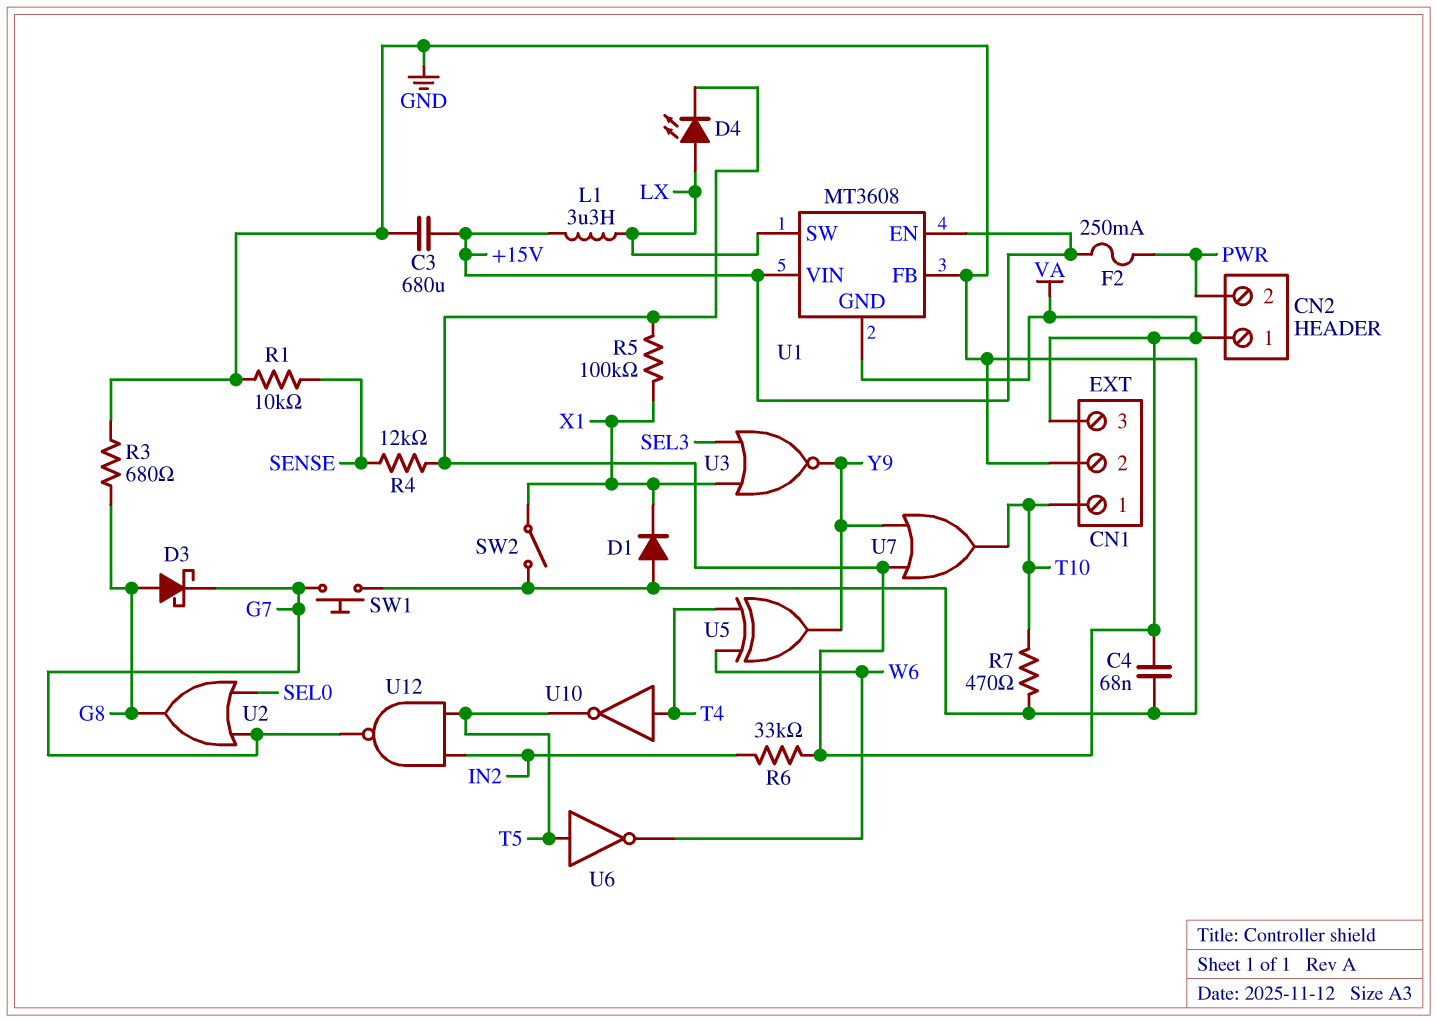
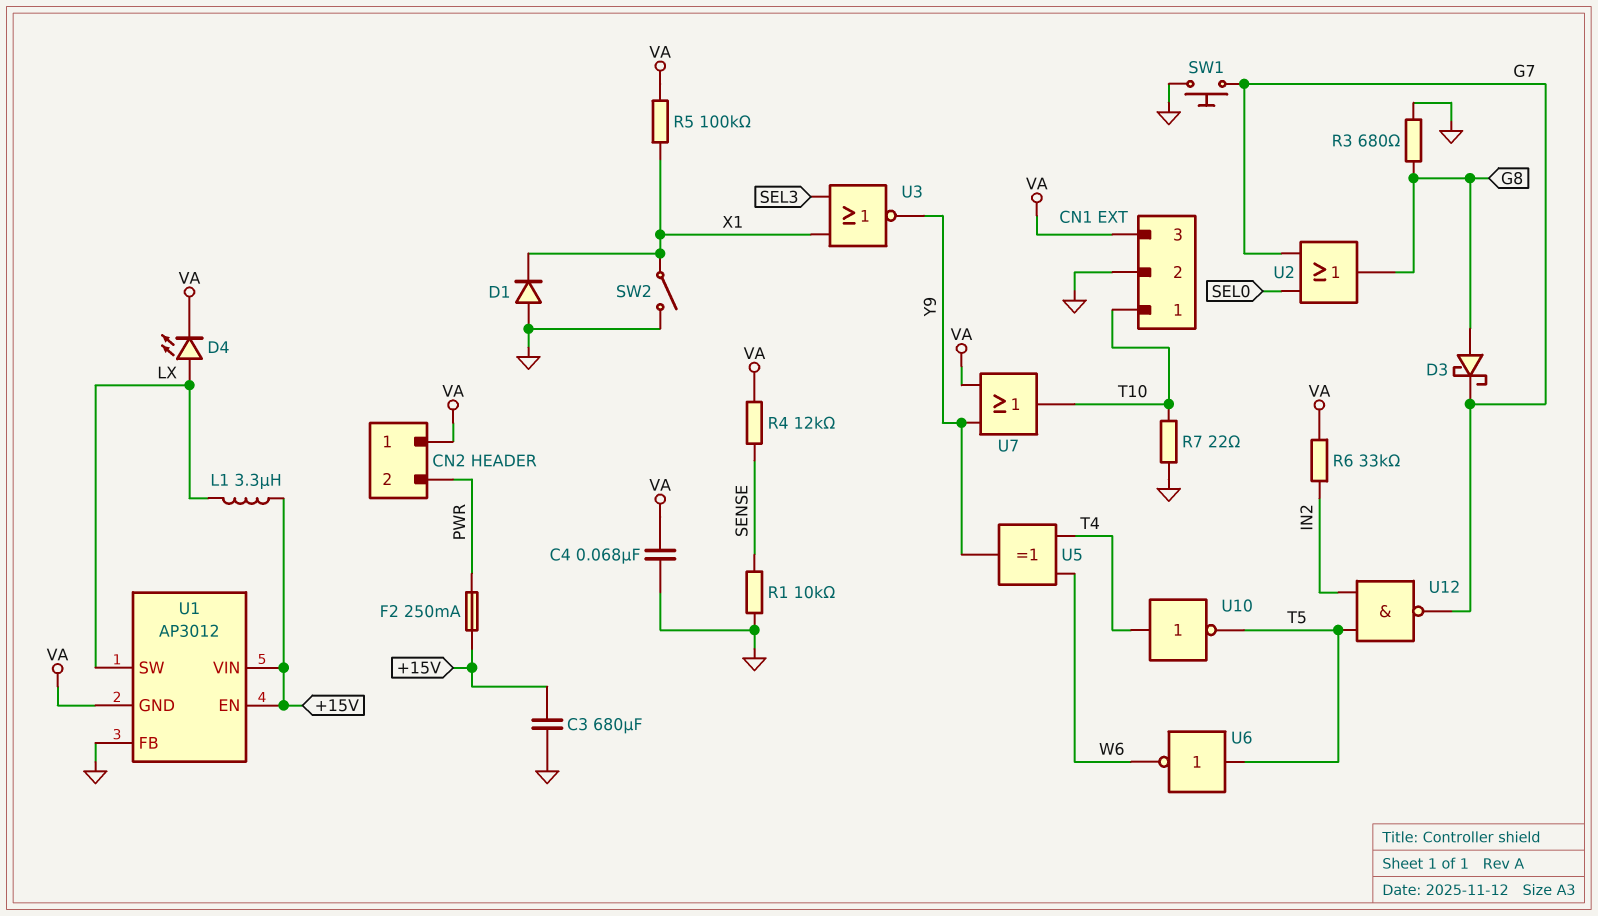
R7: 470 (GND, T10) -> 22 (GND, T10)
U1: MT3608 -> AP3012

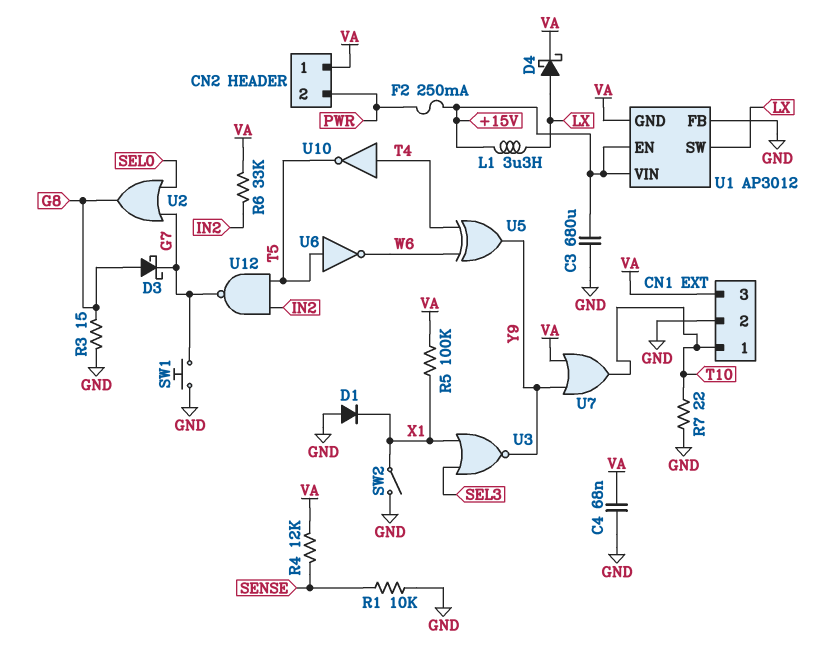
D4: LED (A LX, K VA) -> schottky (A LX, K VA)
R3: 680 (G8, GND) -> 15 (G8, GND)

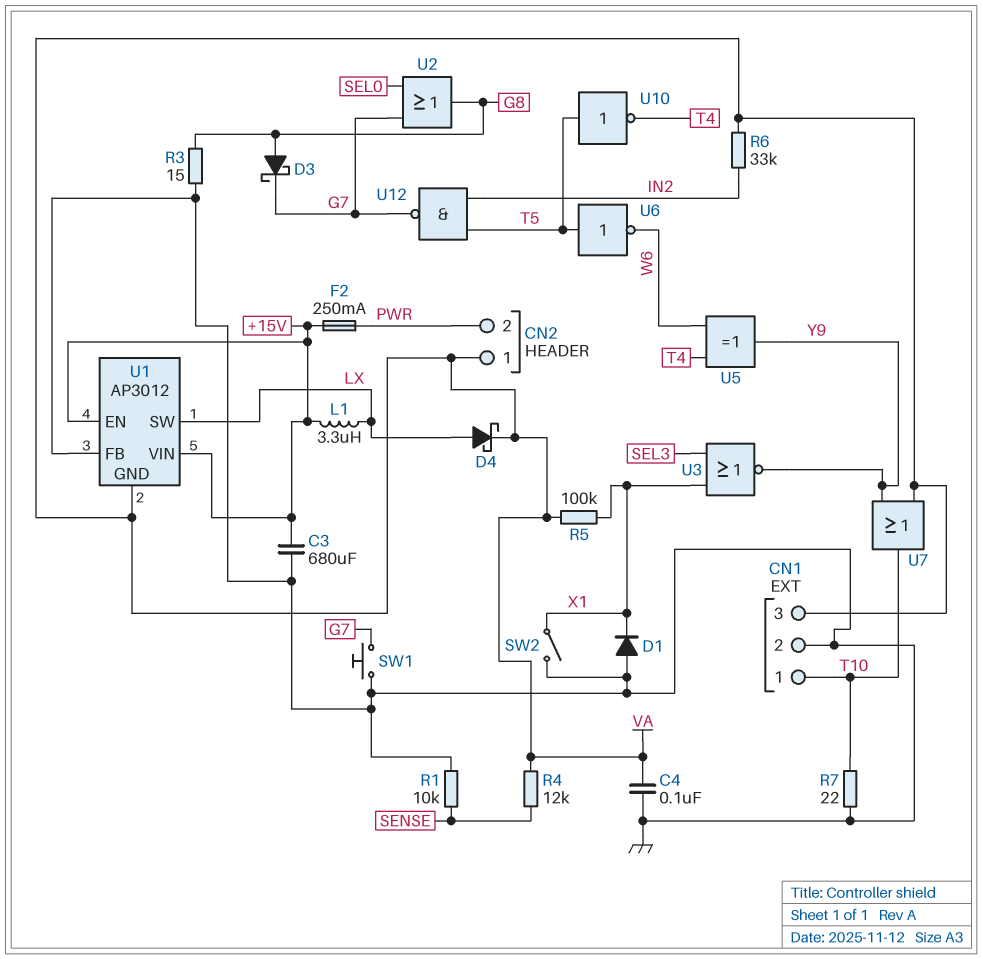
C4: 68nF (GND, VA) -> 100nF (GND, VA)
U10: NOT (in T4, out T5) -> NOT (in T5, out T4)

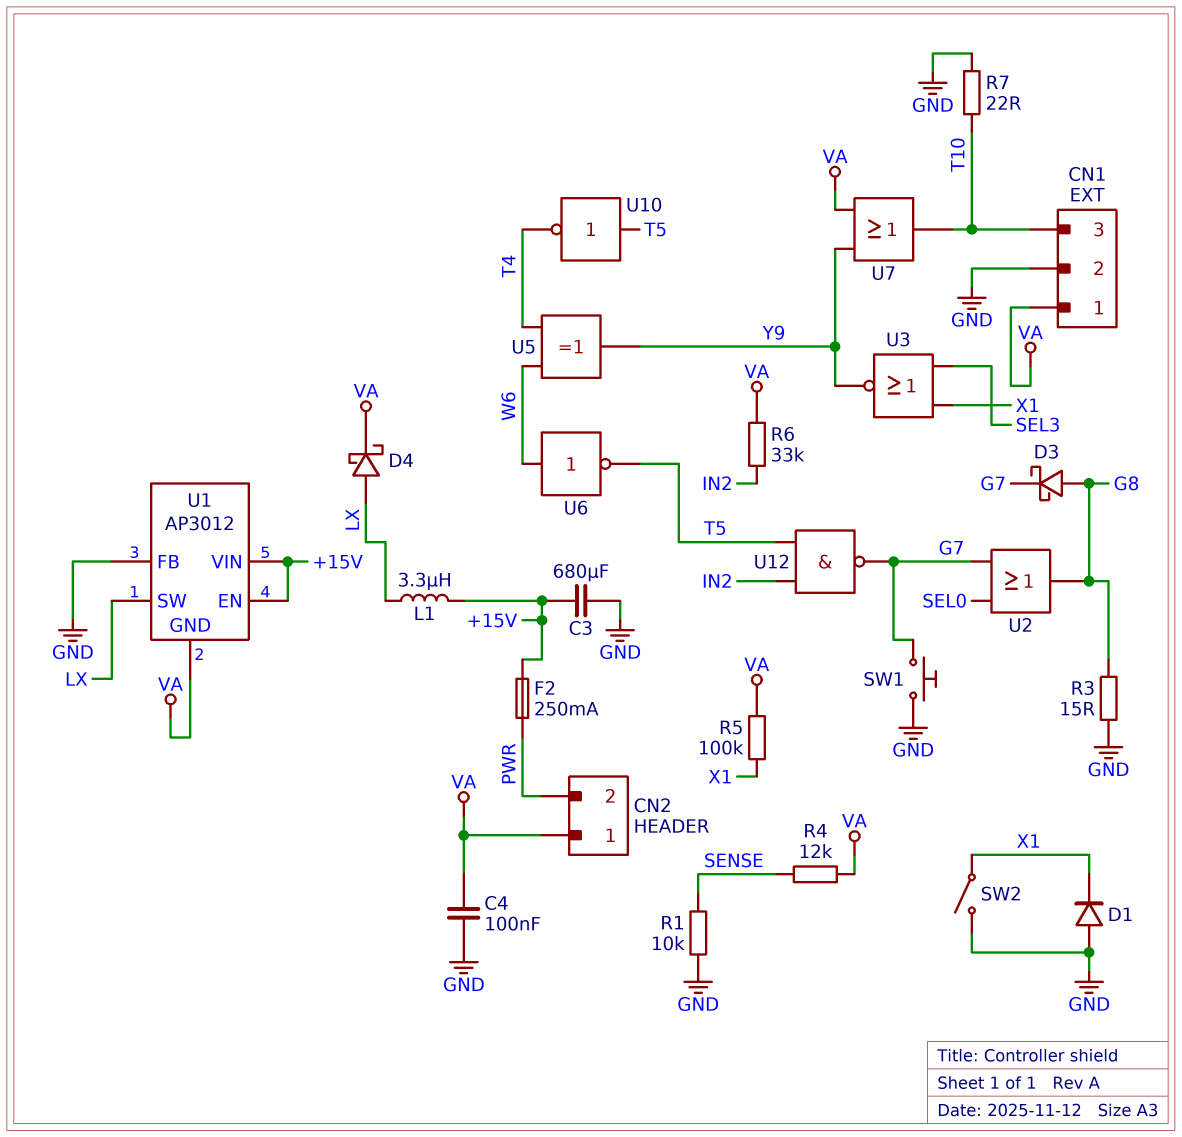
CN1 pin 1: T10 -> VA
CN1 pin 3: VA -> T10
U6: NOT (in T5, out W6) -> NOT (in W6, out T5)

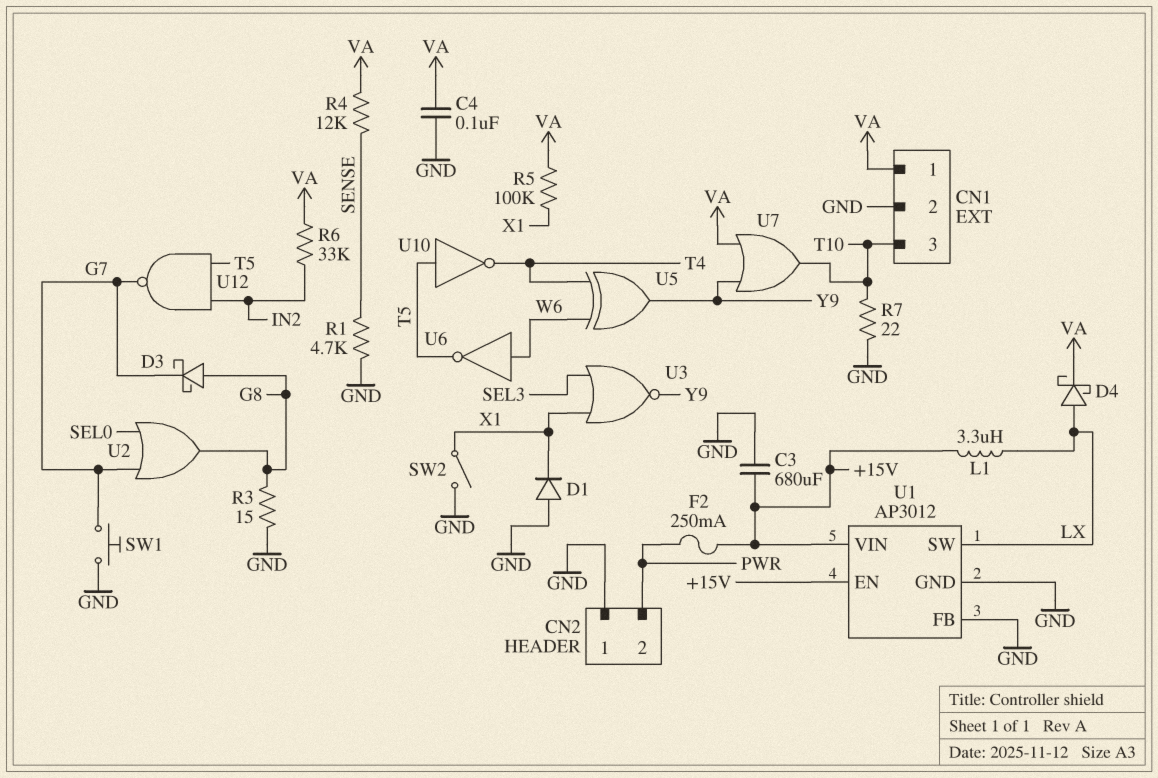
CN2 pin 1: VA -> GND
R1: 10k (GND, SENSE) -> 4.7k (GND, SENSE)
U1 pin GND: VA -> GND

